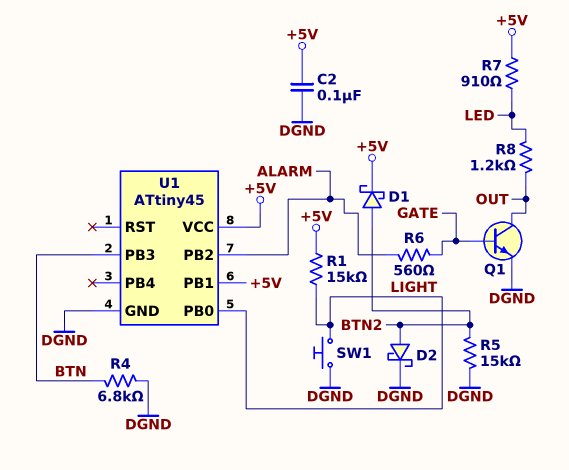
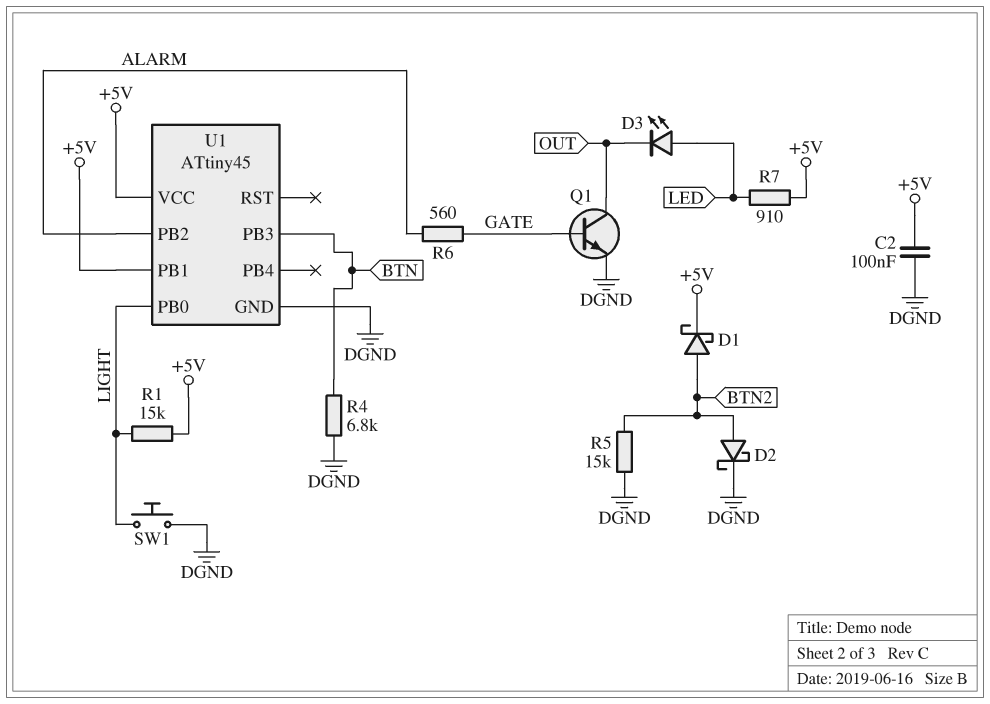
D3: none -> LED (A LED, K OUT)
R8: 1.2k (LED, OUT) -> none

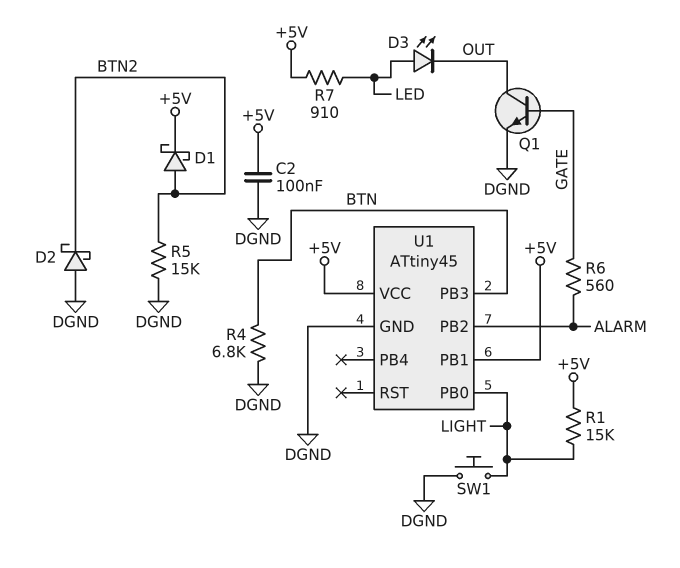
D2: schottky (A BTN2, K DGND) -> schottky (A DGND, K BTN2)

